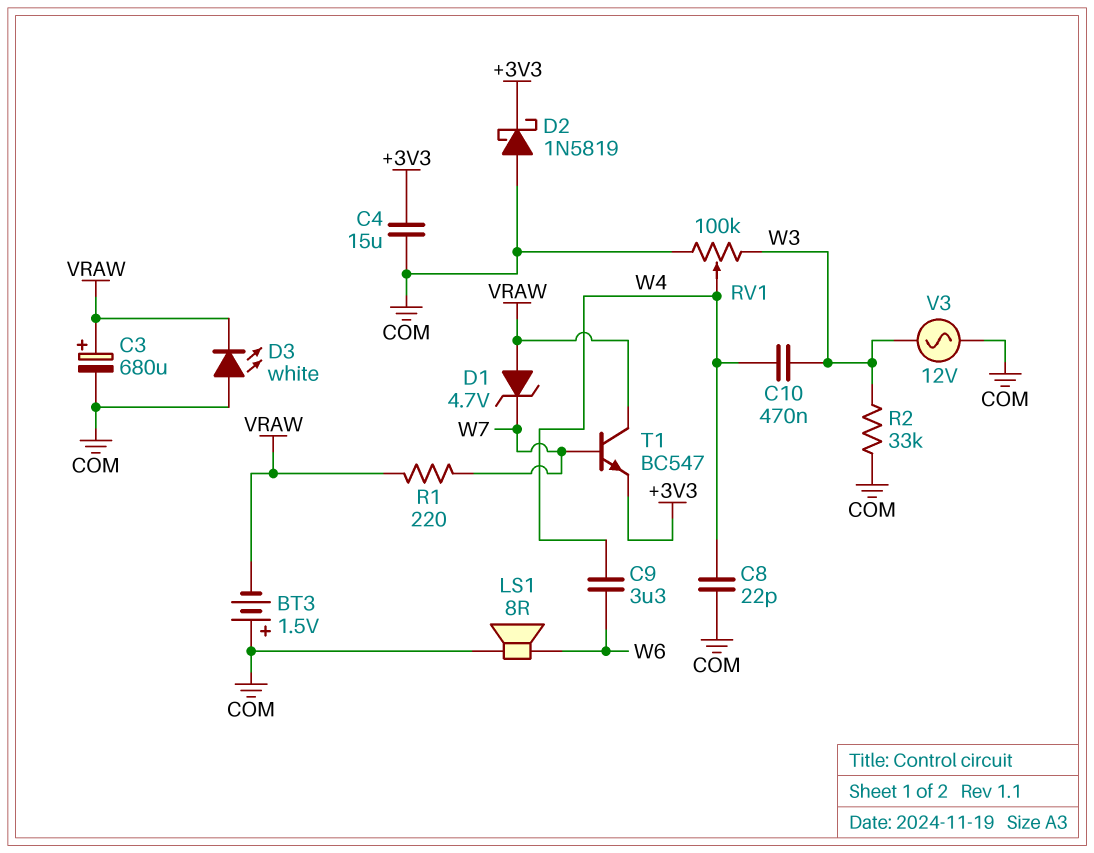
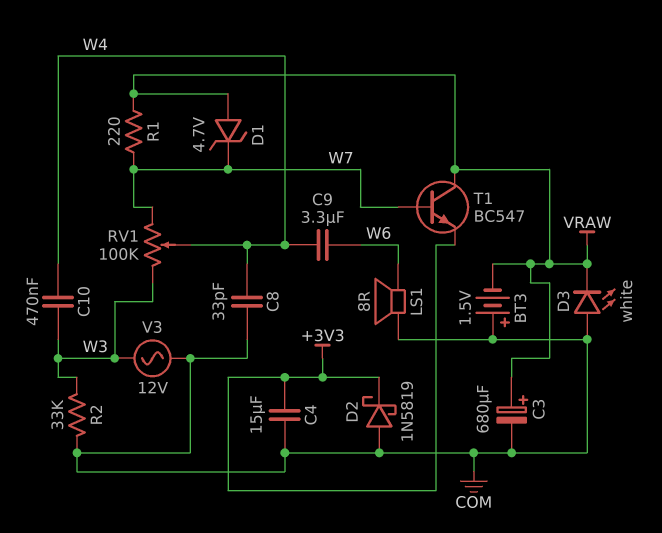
C8: 22pF (COM, W4) -> 33pF (COM, W4)
RV1: 100k (COM, W3, wiper W4) -> 100k (W3, W7, wiper W4)

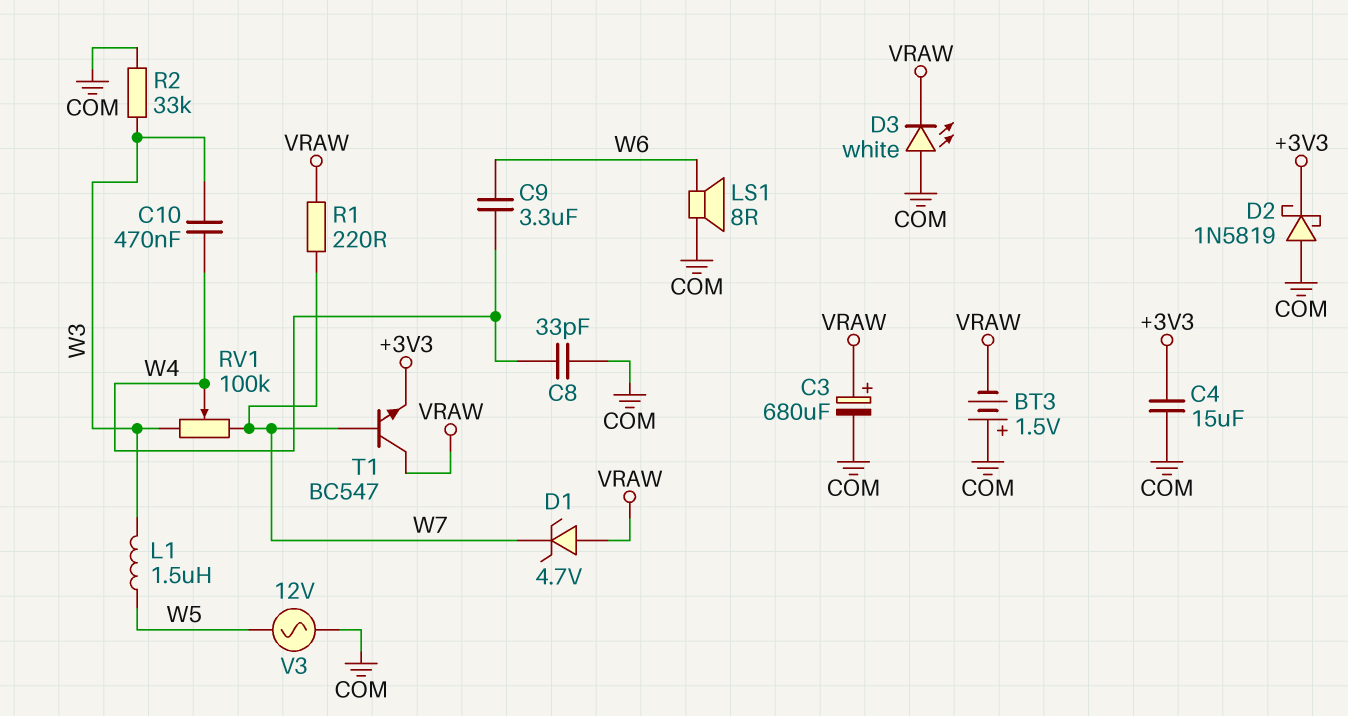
L1: none -> 1.5uH (W3, W5)
V3: AC 12V (COM, W3) -> AC 12V (COM, W5)

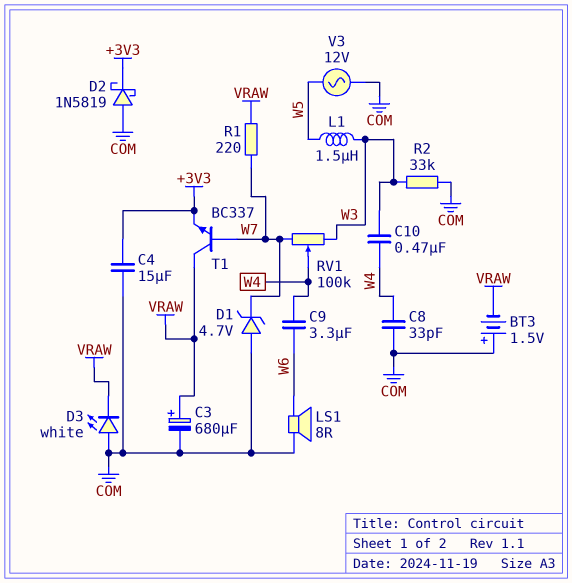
D1: zener 4.7V (A VRAW, K W7) -> zener 4.7V (A COM, K W7)
T1: NPN BC547 (B W7, C VRAW, E +3V3) -> NPN BC337 (B W7, C VRAW, E +3V3)

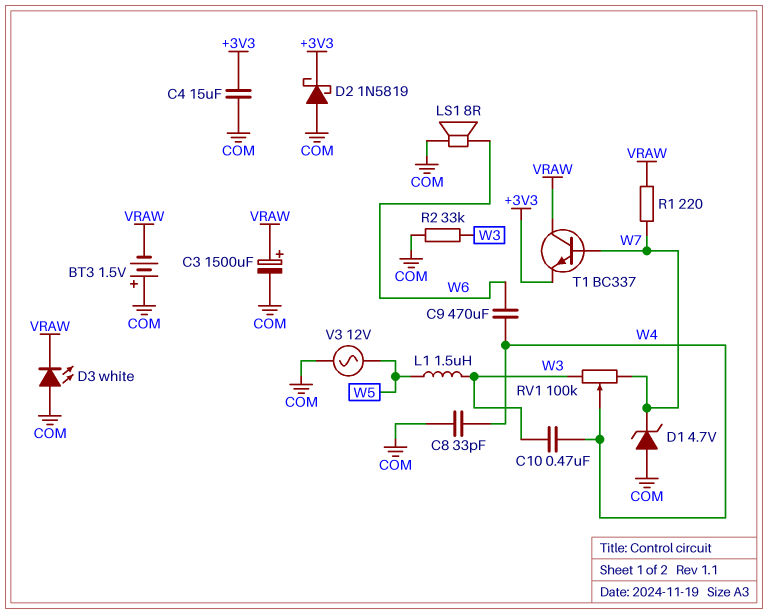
C3: 680uF (plus VRAW, minus COM) -> 1500uF (plus VRAW, minus COM)
C9: 3.3uF (W4, W6) -> 470uF (W4, W6)

